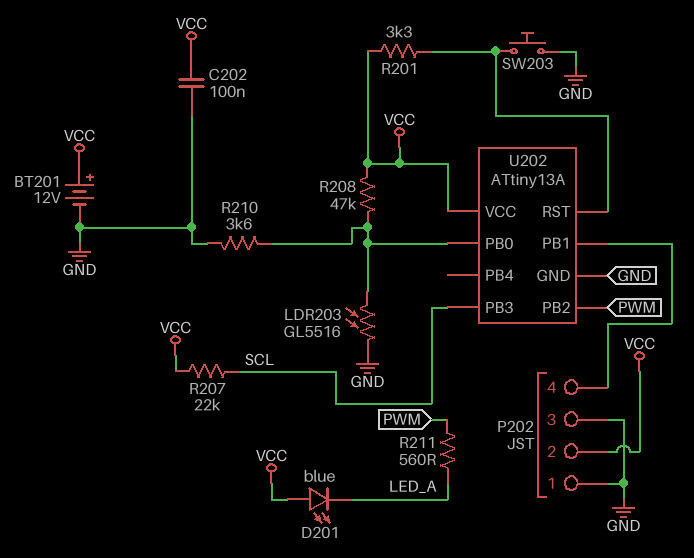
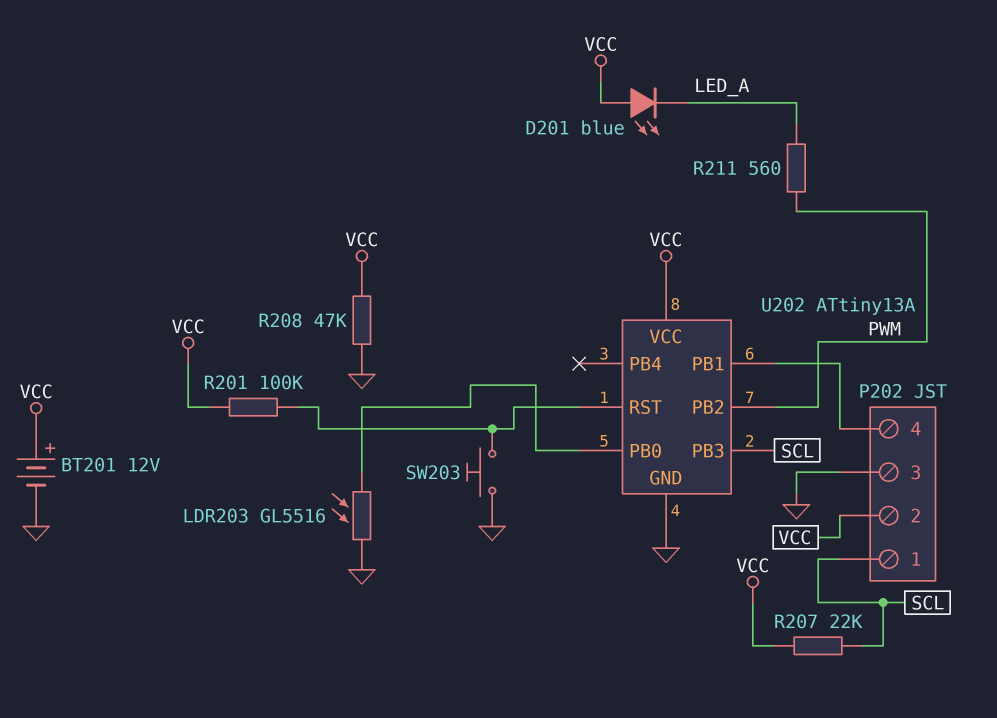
C202: 100nF (GND, VCC) -> none
P202 pin 1: GND -> SCL
R201: 3.3k (U202/RST, VCC) -> 100k (U202/RST, VCC)
R208: 47k (U202/PB0, VCC) -> 47k (GND, VCC)
R210: 3.6k (GND, U202/PB0) -> none

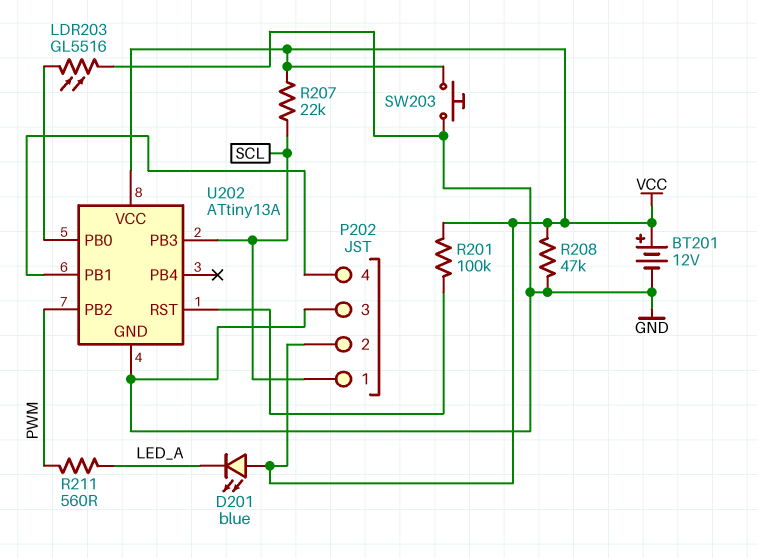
SW203: button (GND, U202/RST) -> button (GND, VCC)

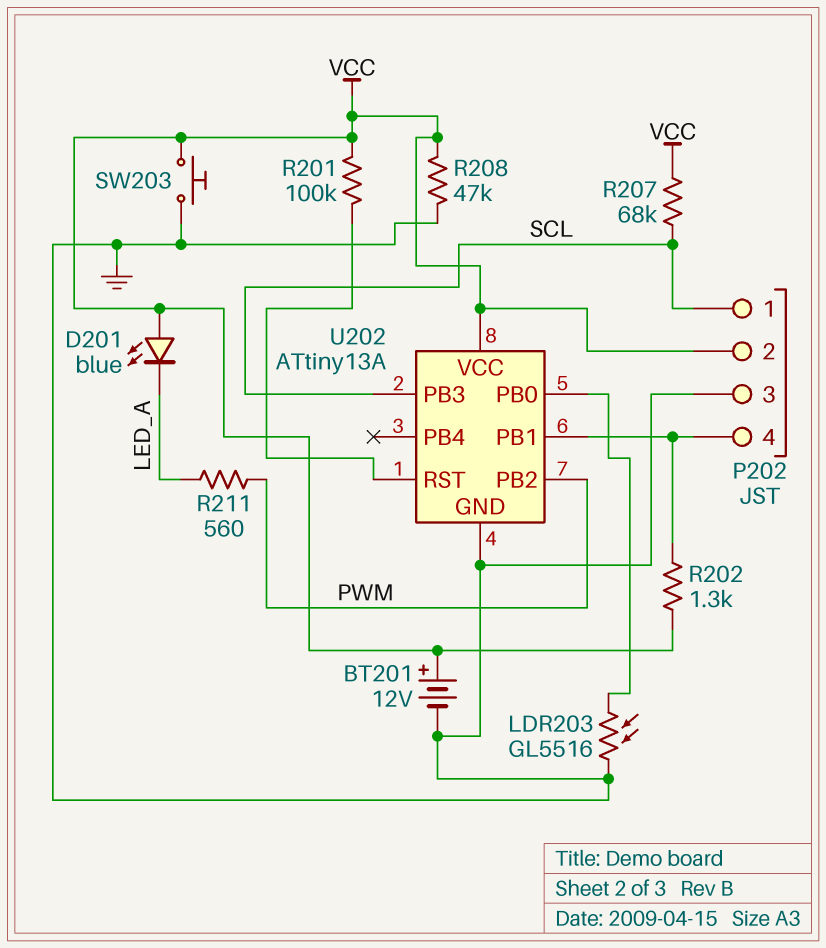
R202: none -> 1.3k (P202/4, VCC)
R207: 22k (SCL, VCC) -> 68k (SCL, VCC)

